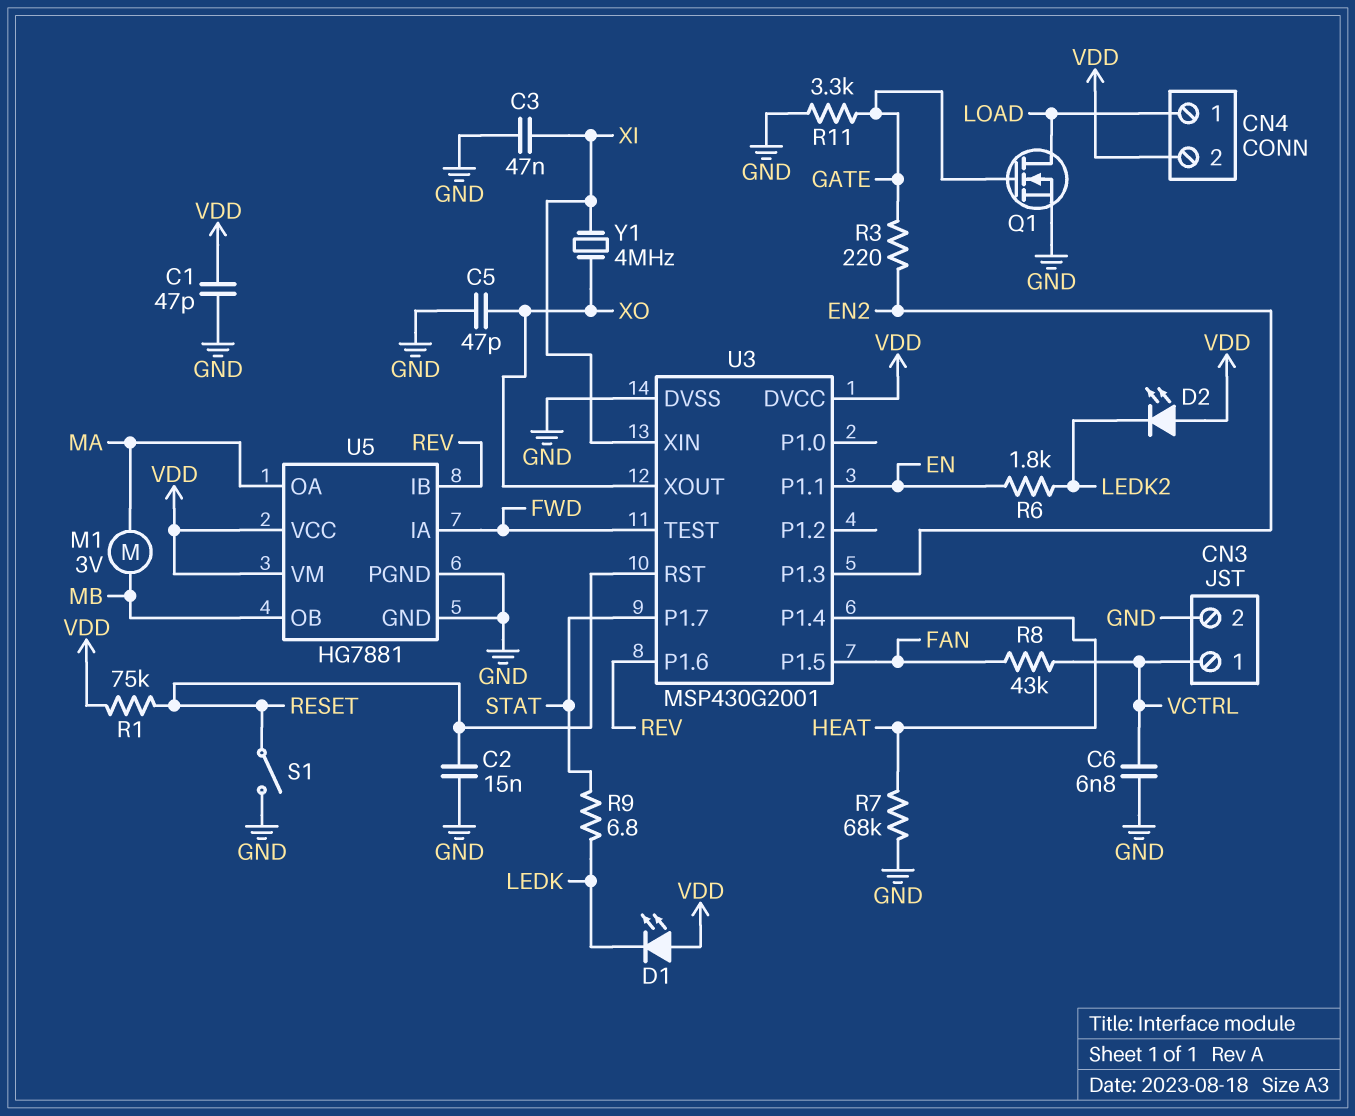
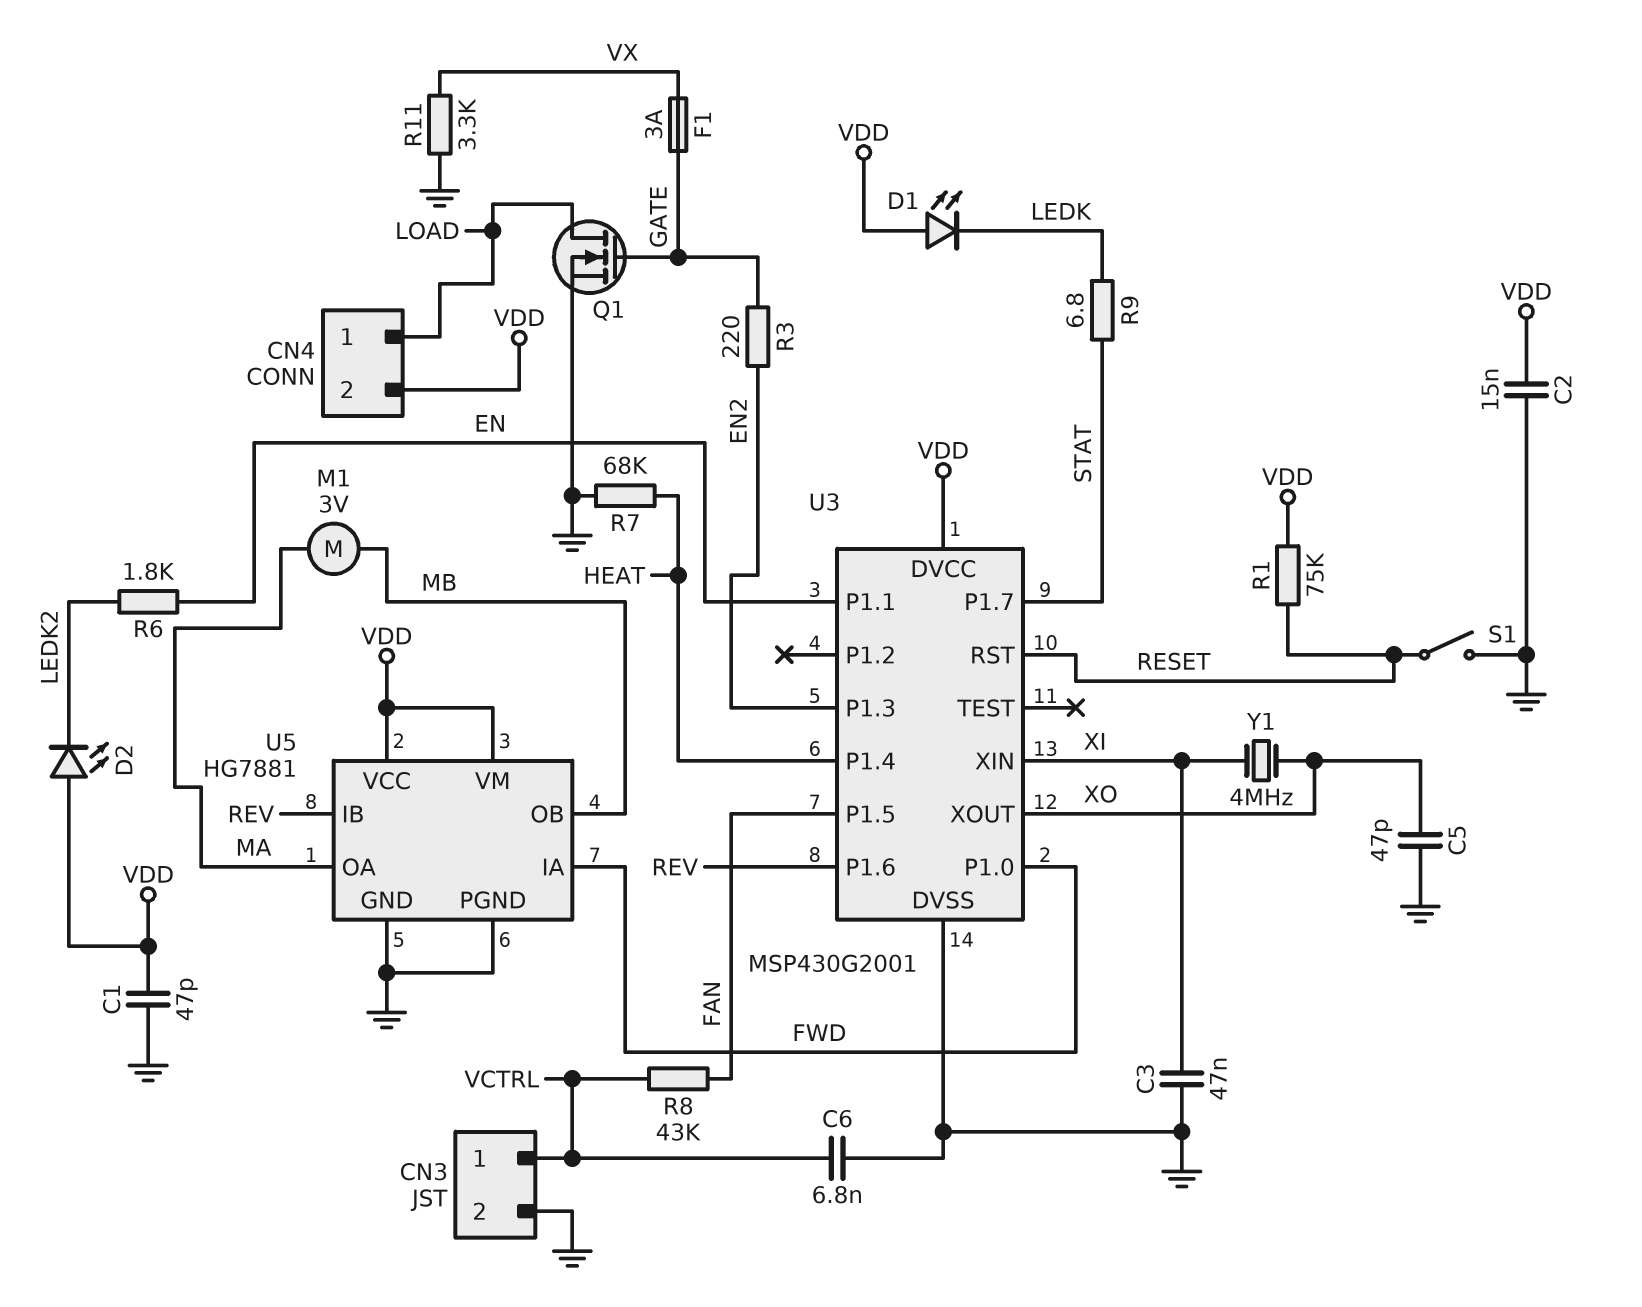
C2: 15nF (GND, RESET) -> 15nF (GND, VDD)
F1: none -> 3A (GATE, VX)
R11: 3.3k (GATE, GND) -> 3.3k (GND, VX)
U3 pin P1.0: none -> FWD
U3 pin TEST: FWD -> none

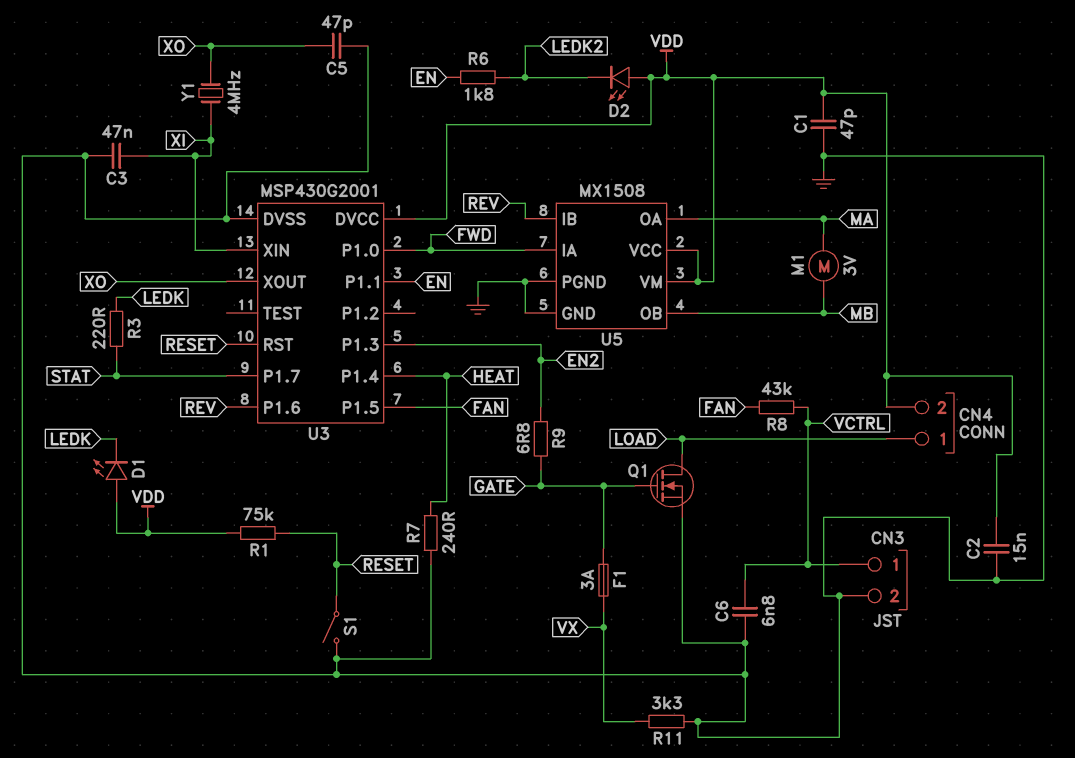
R3: 220 (EN2, GATE) -> 220 (LEDK, STAT)
R7: 68k (GND, HEAT) -> 240 (GND, HEAT)
R9: 6.8 (LEDK, STAT) -> 6.8 (EN2, GATE)
U5: HG7881 -> MX1508

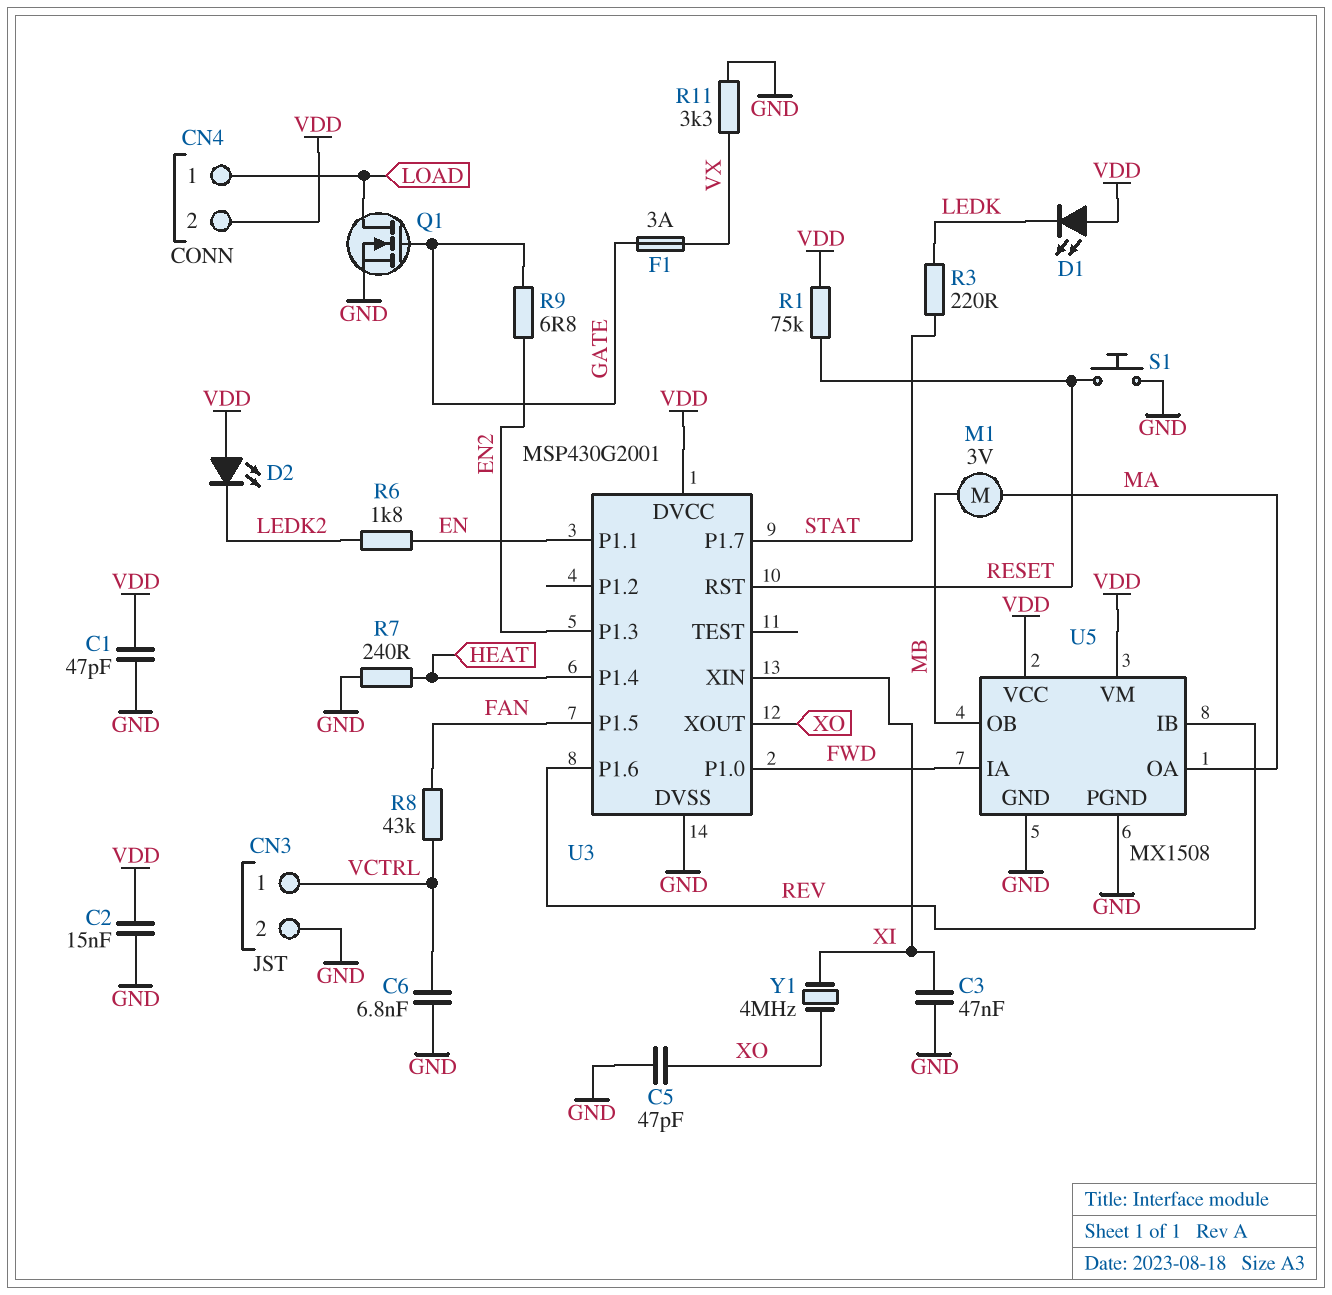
S1: switch (GND, RESET) -> button (GND, RESET)

